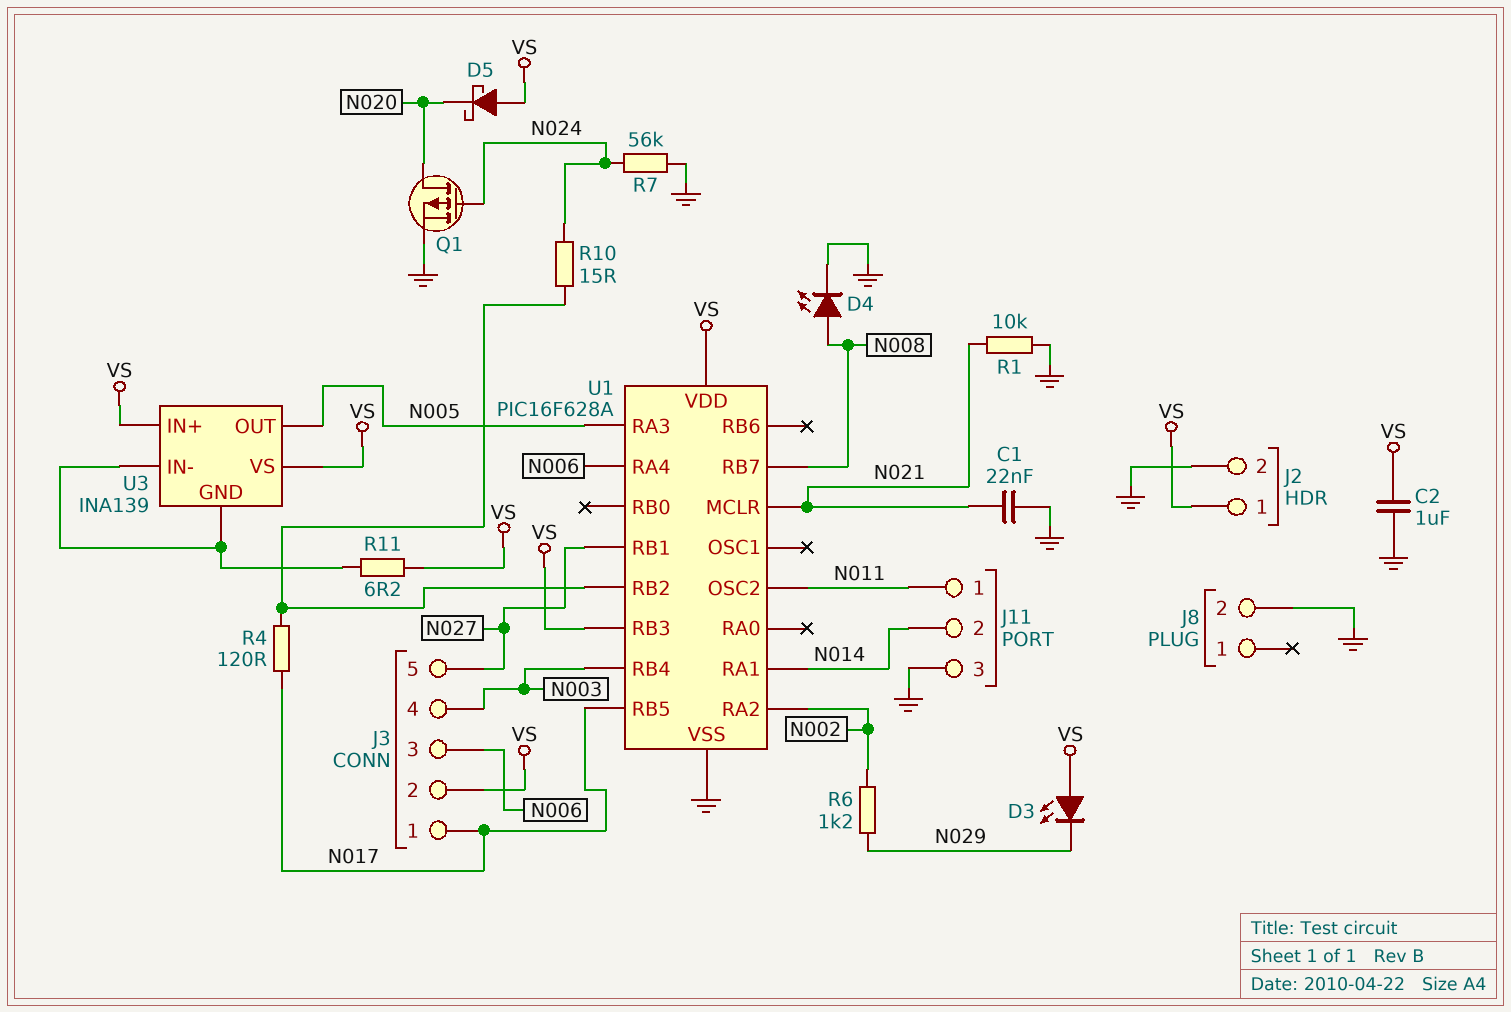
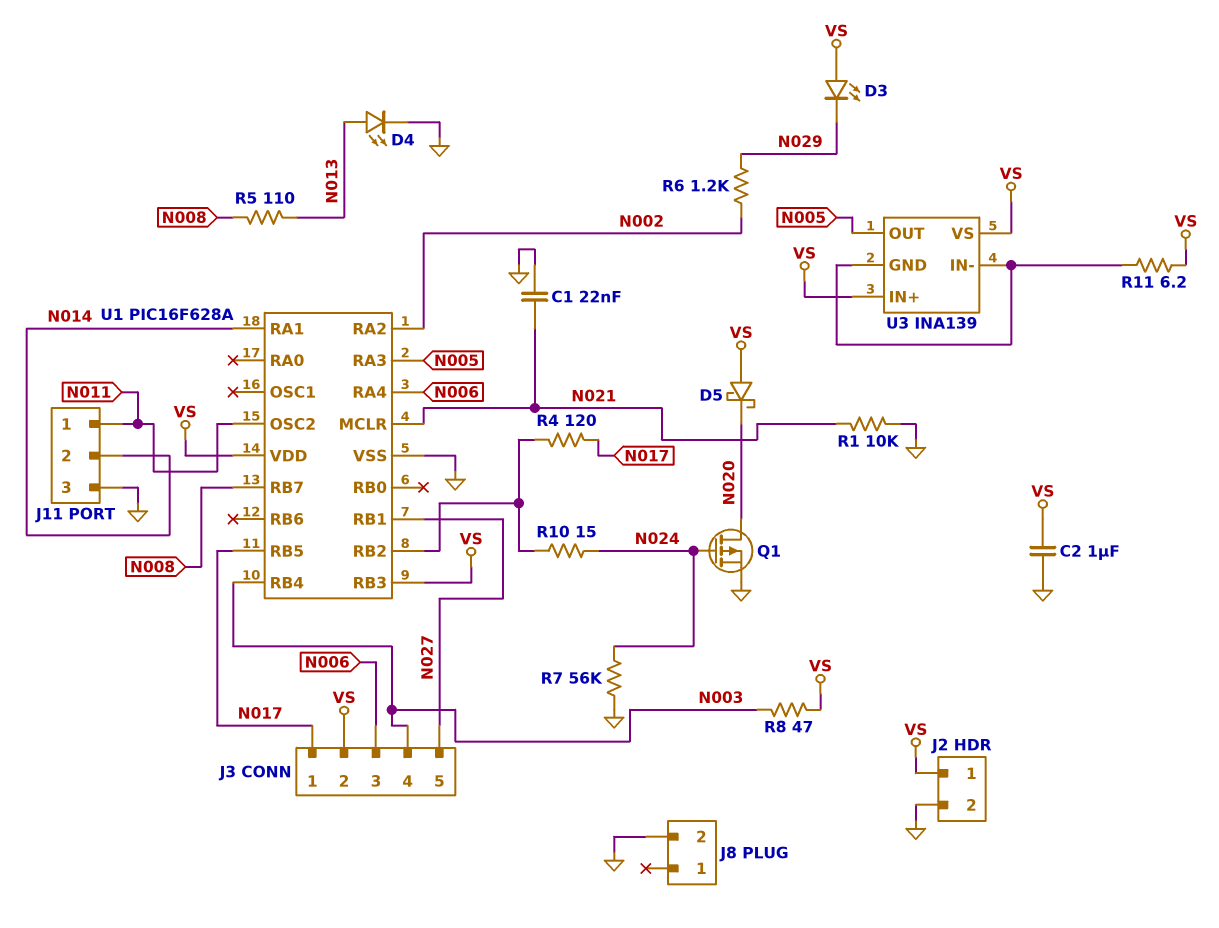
D4: LED (A N008, K GND) -> LED (A N013, K GND)
R5: none -> 110 (N008, N013)
R8: none -> 47 (N003, VS)

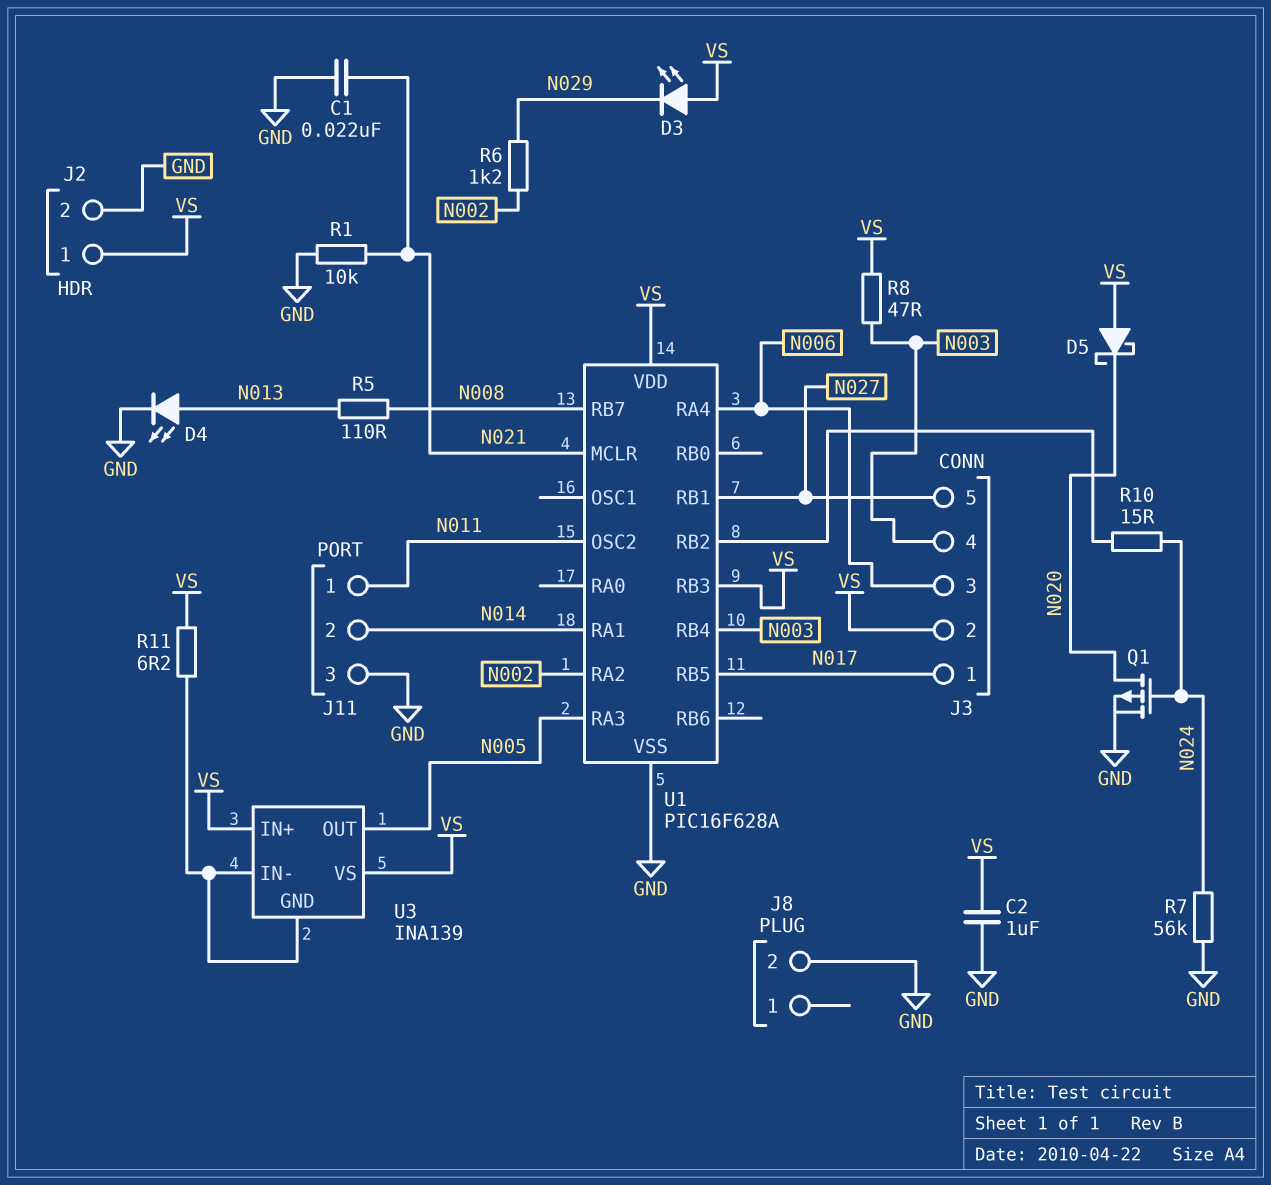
R4: 120 (N017, U1/RB2) -> none

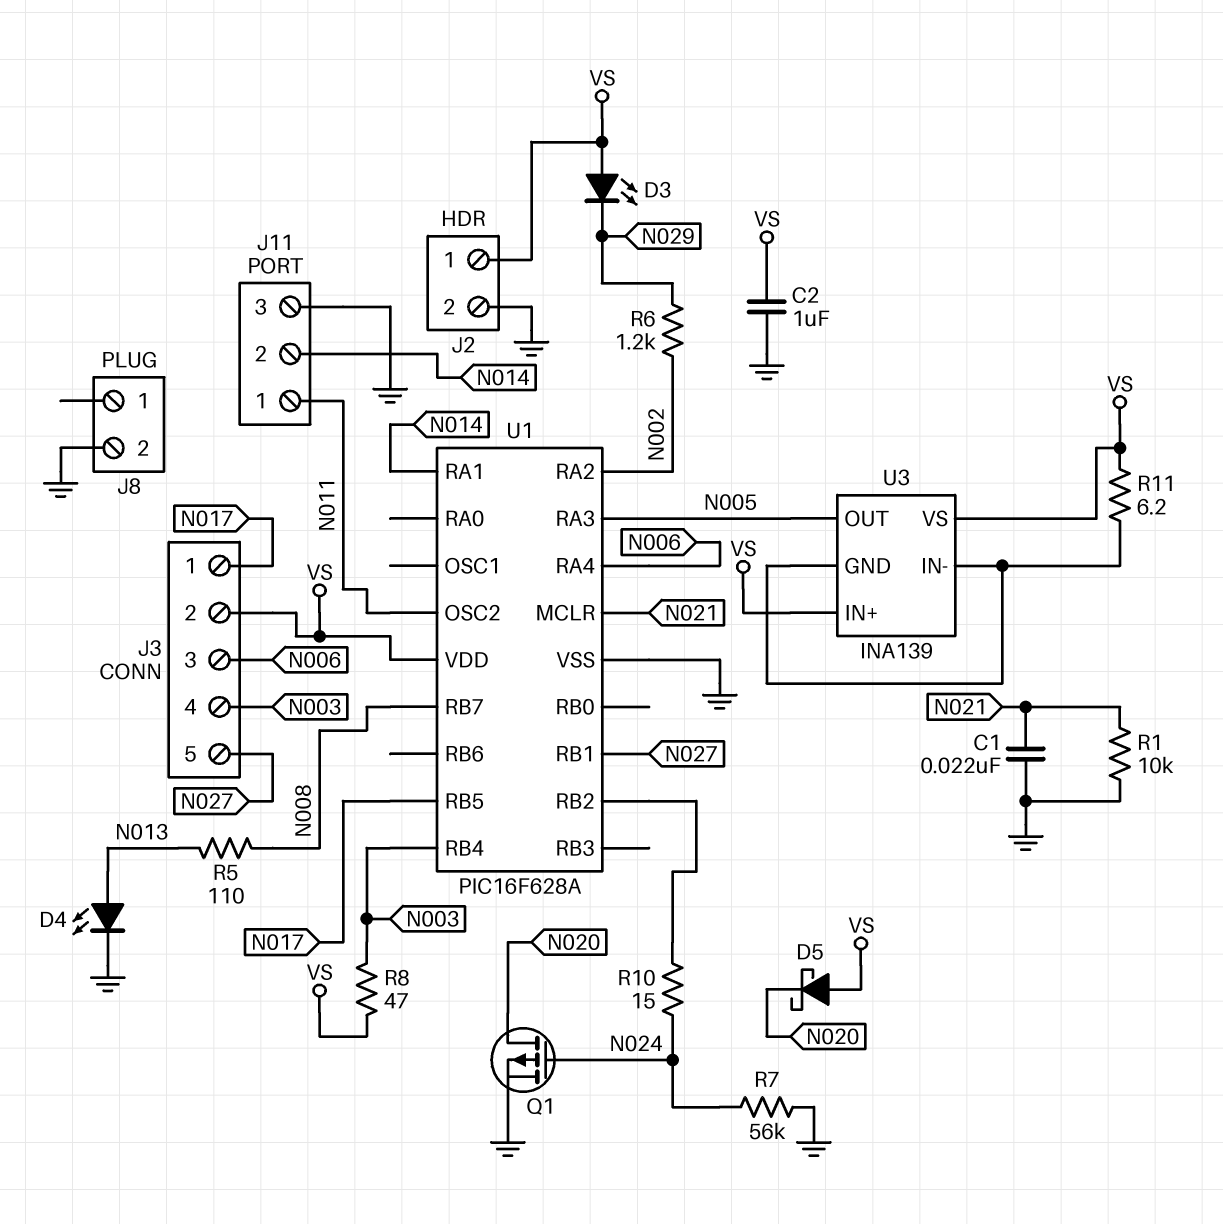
U1 pin RB3: VS -> none

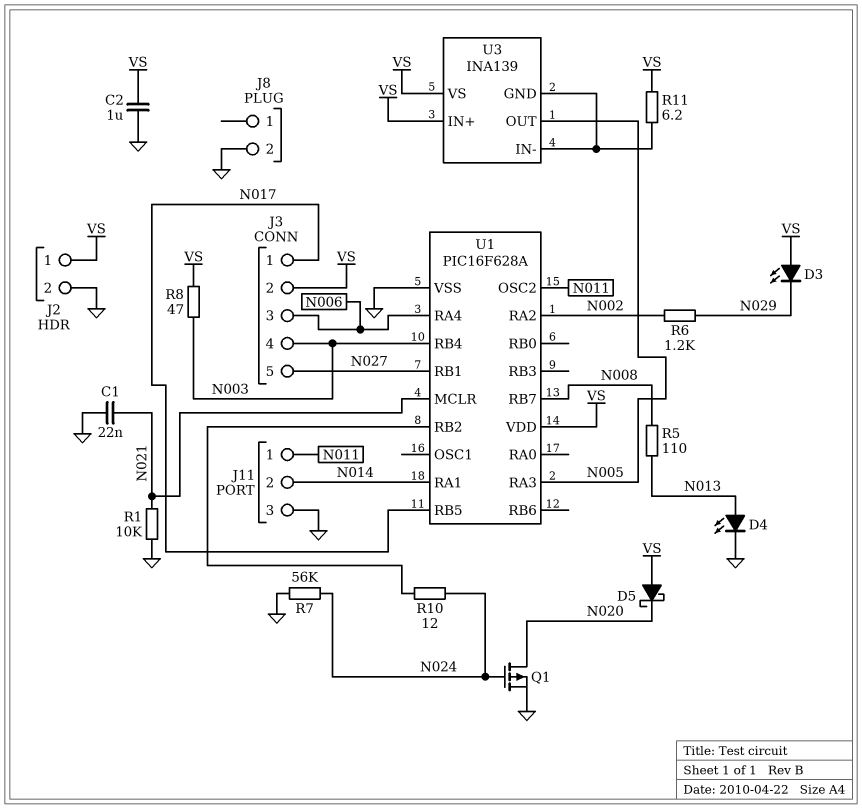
R10: 15 (N024, U1/RB2) -> 12 (N024, U1/RB2)

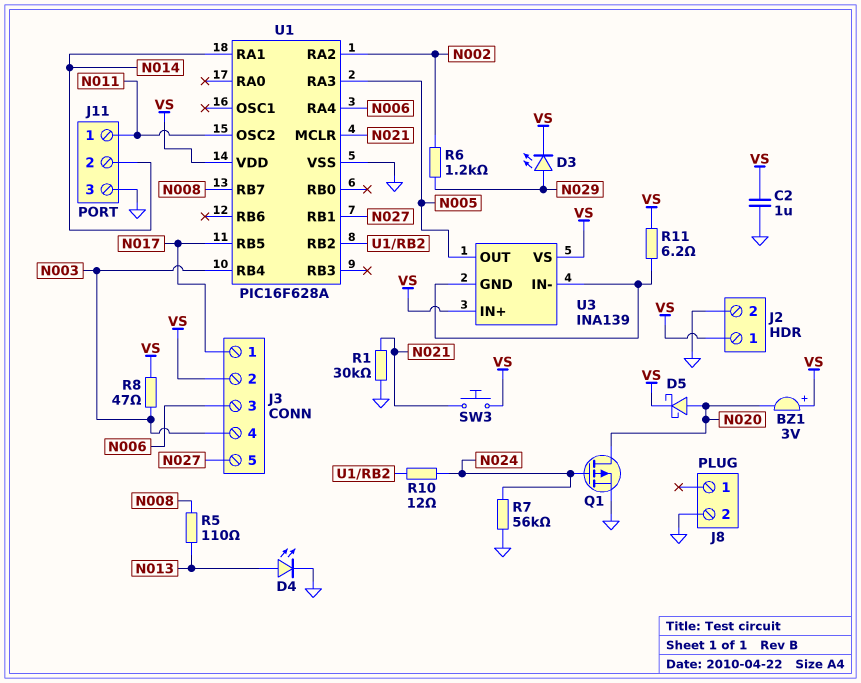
BZ1: none -> buzzer 3V (plus VS, minus N020)
C1: 22nF (GND, N021) -> none
D3: LED (A VS, K N029) -> LED (A N029, K VS)
D5: schottky (A VS, K N020) -> schottky (A N020, K VS)
R1: 10k (GND, N021) -> 30k (GND, N021)
SW3: none -> button (N021, VS)

